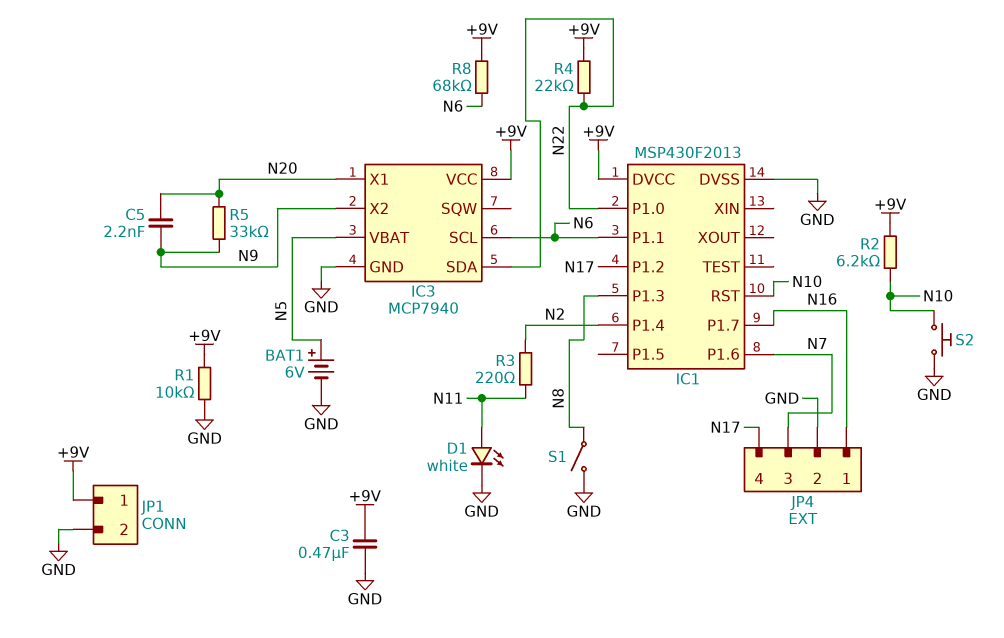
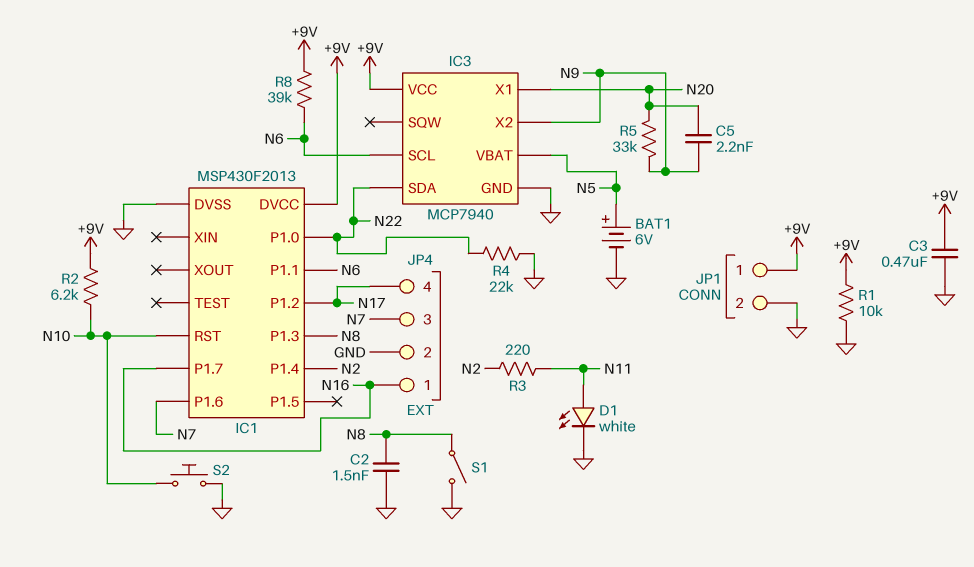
C2: none -> 1.5nF (GND, N8)
R4: 22k (+9V, N22) -> 22k (GND, N22)
R8: 68k (+9V, N6) -> 39k (+9V, N6)

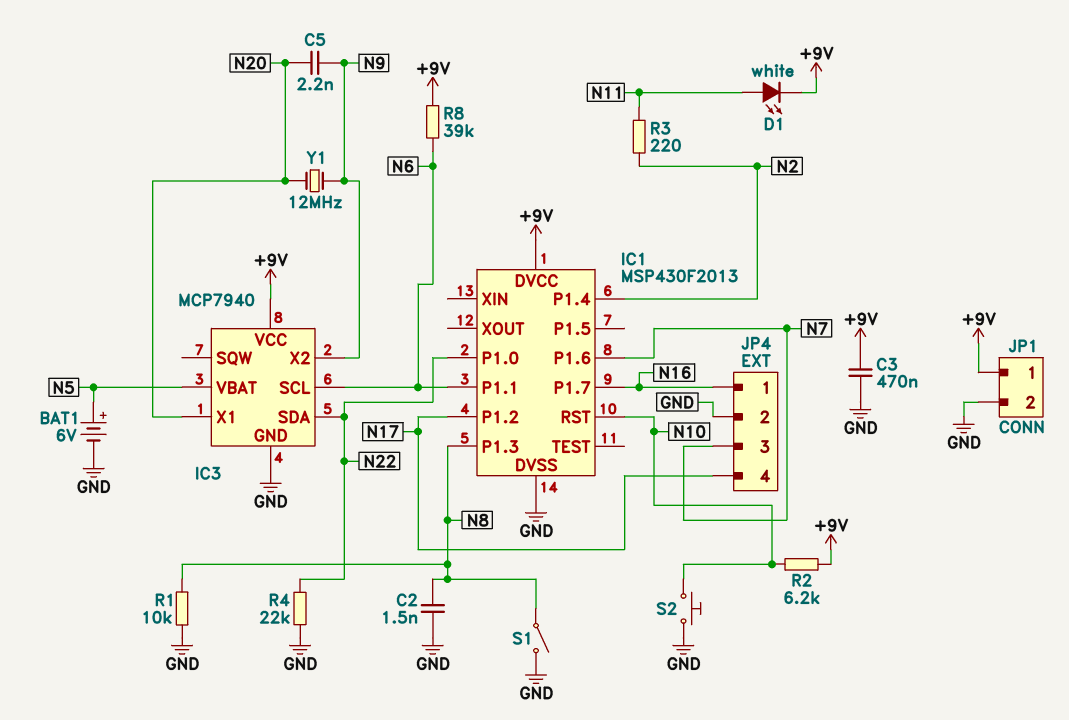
D1: LED white (A N11, K GND) -> LED white (A N11, K +9V)
R1: 10k (+9V, GND) -> 10k (GND, N8)
R5: 33k (N9, N20) -> none
Y1: none -> 12MHz (N9, N20)

